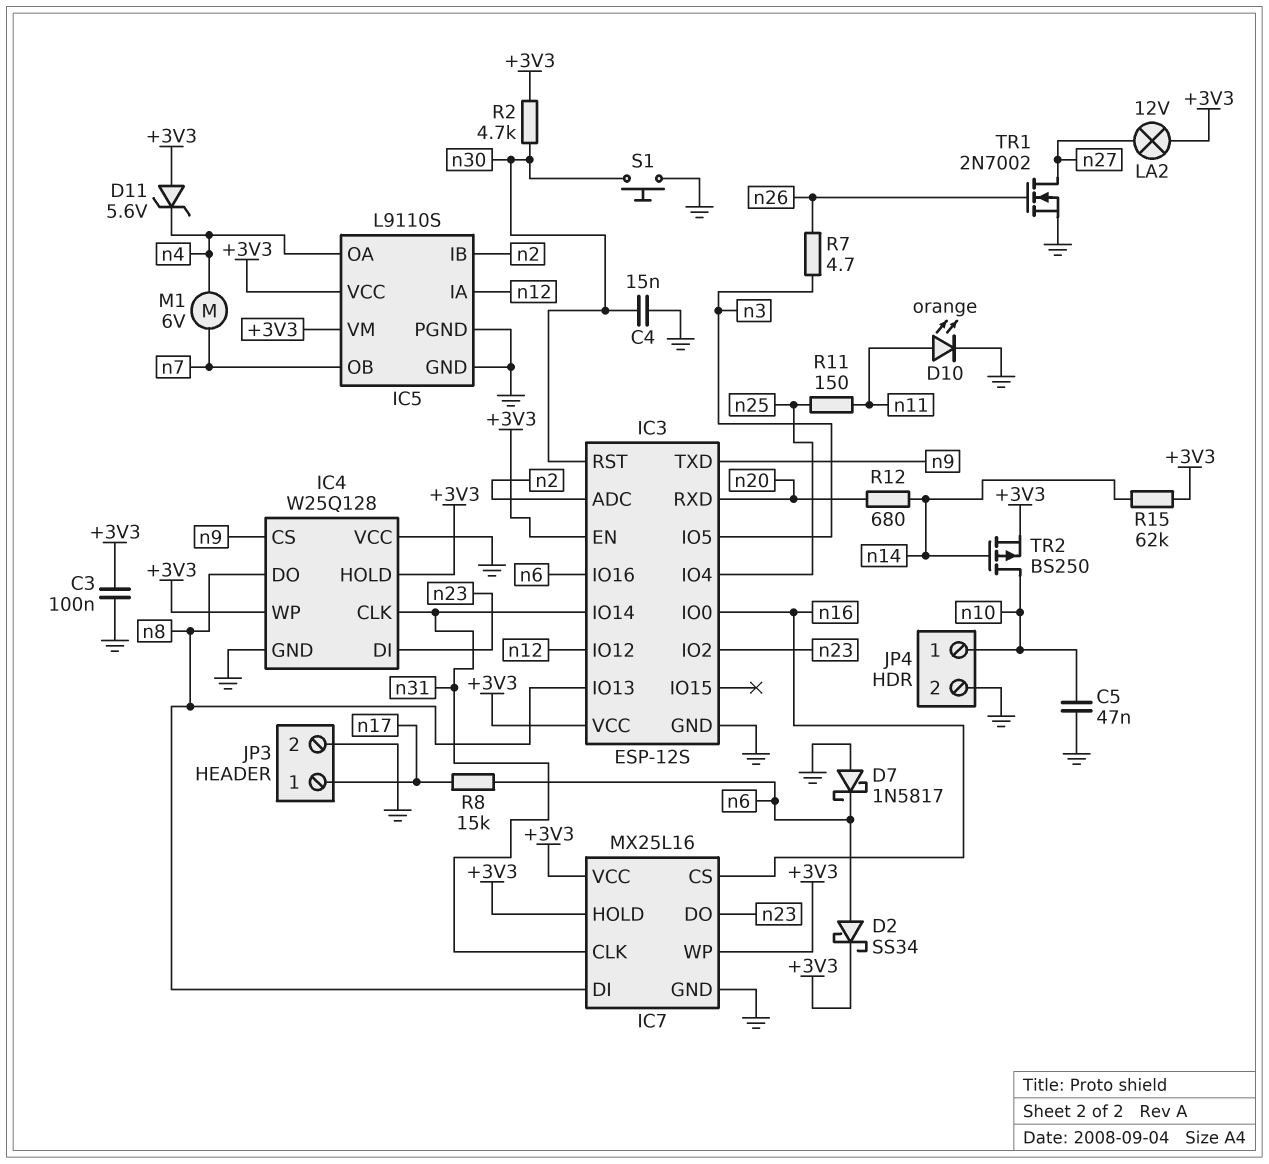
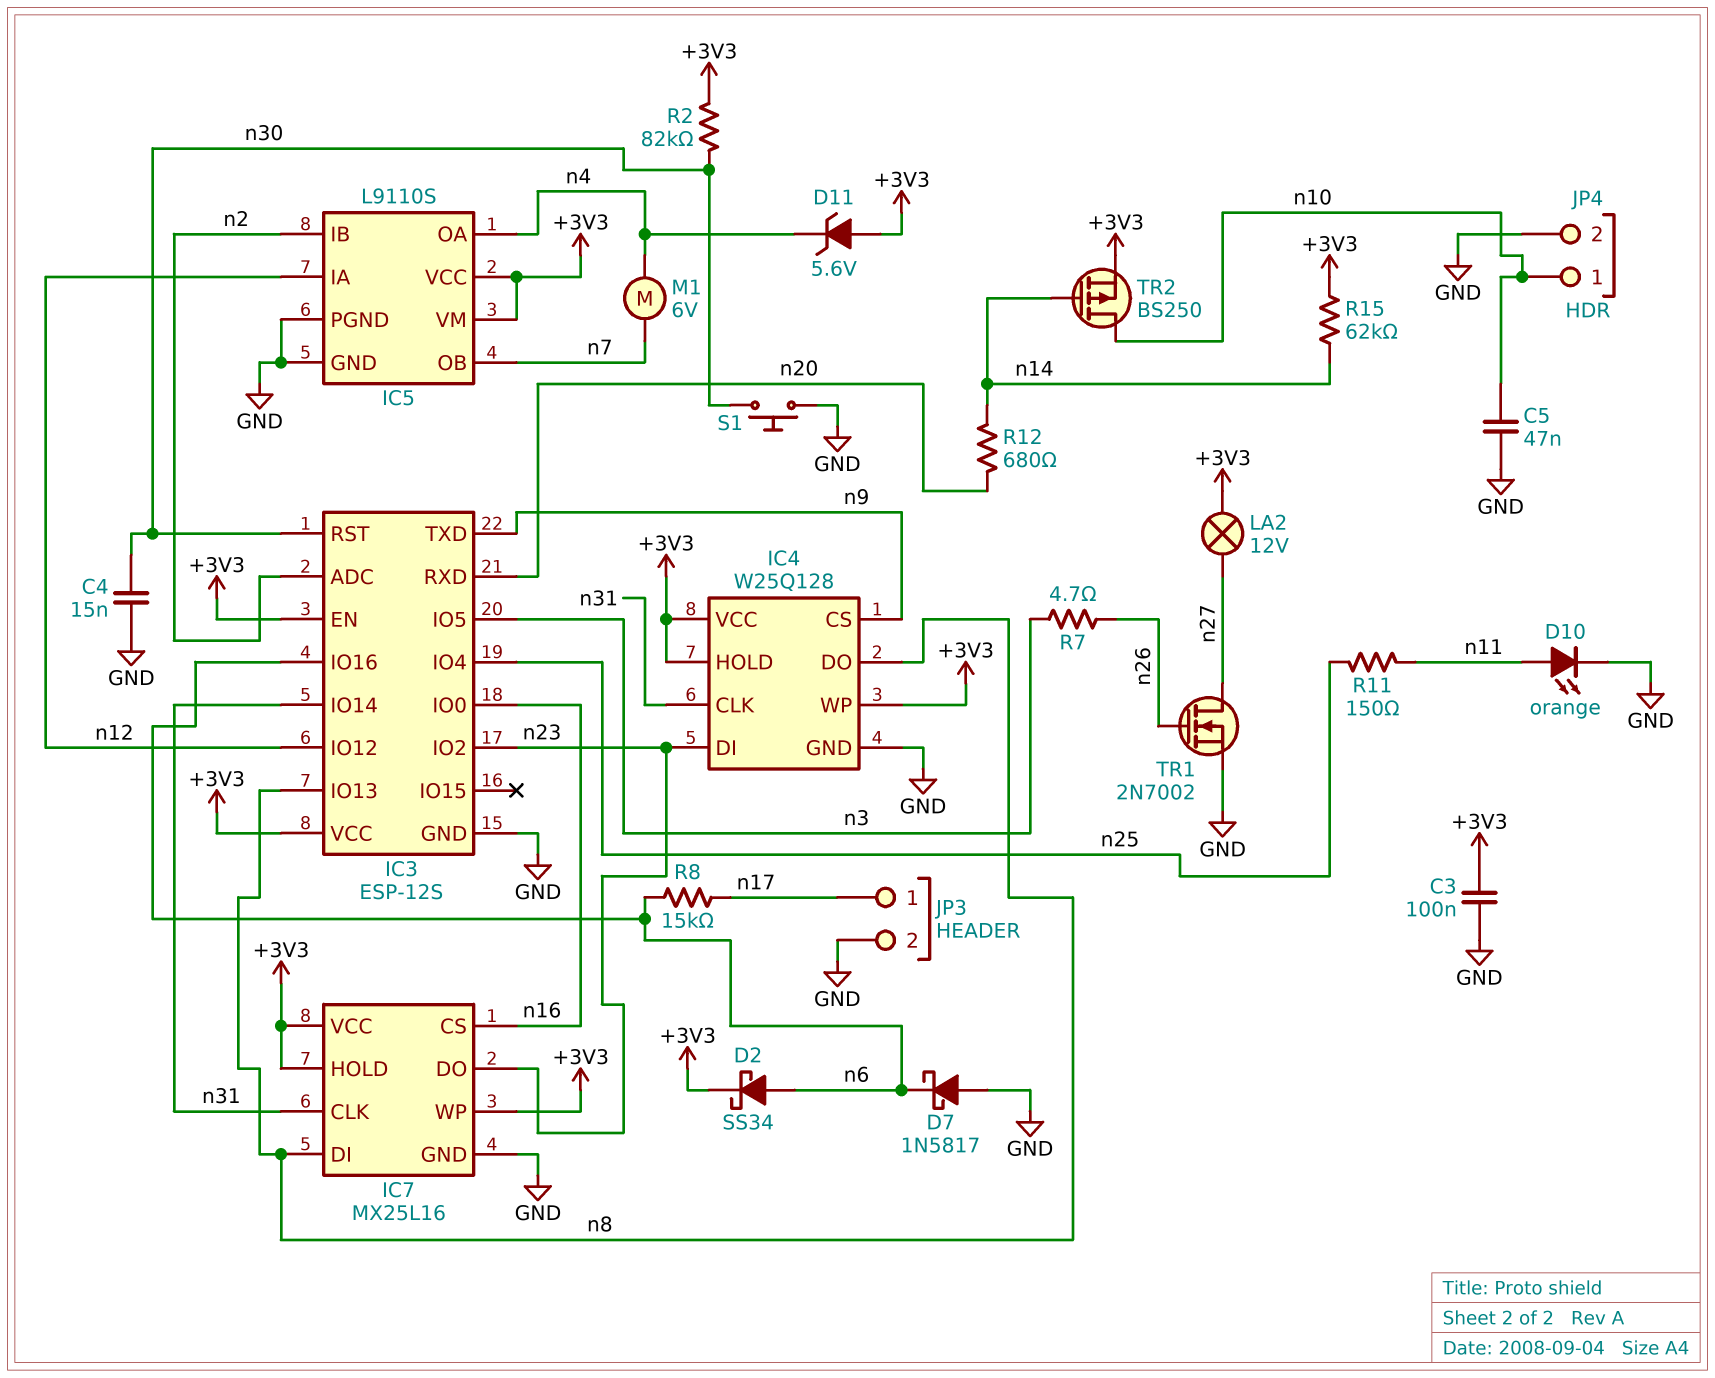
IC4 pin VCC: GND -> +3V3
R2: 4.7k (+3V3, n30) -> 82k (+3V3, n30)

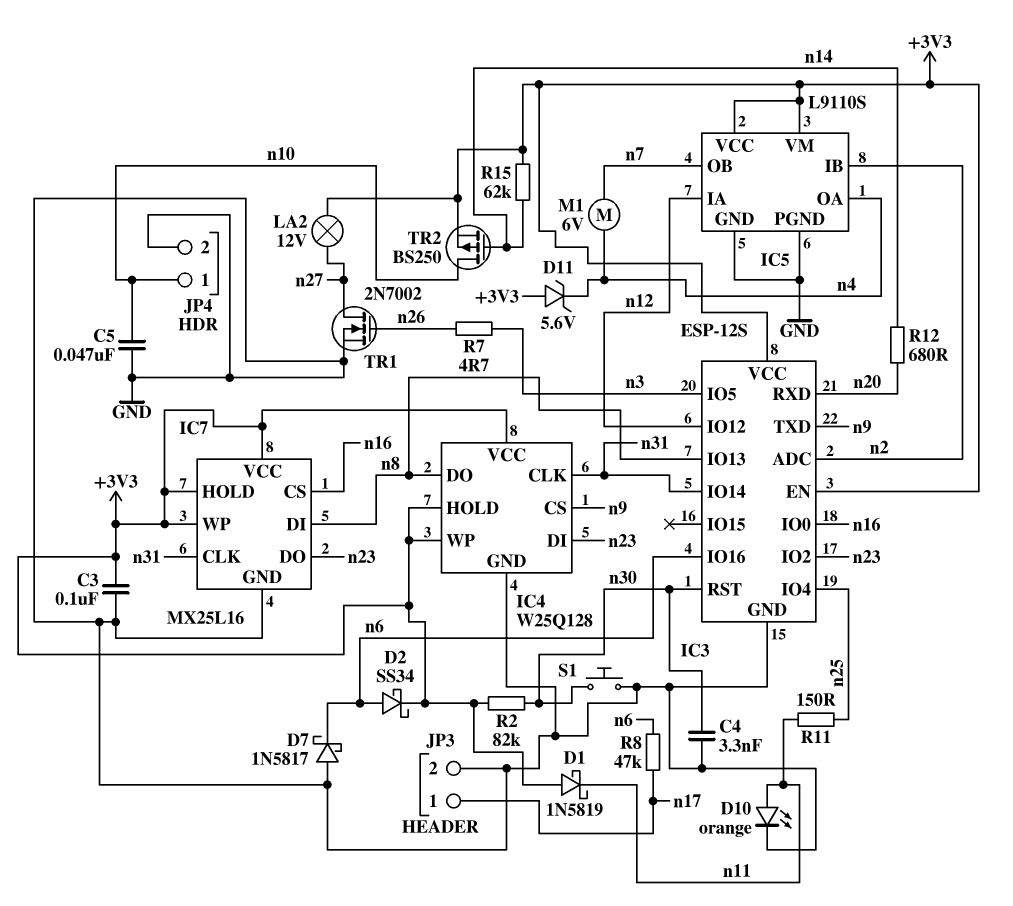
C4: 15nF (GND, n30) -> 3.3nF (GND, n30)
D1: none -> schottky 1N5819 (A +3V3, K n11)
R8: 15k (n6, n17) -> 47k (n6, n17)

